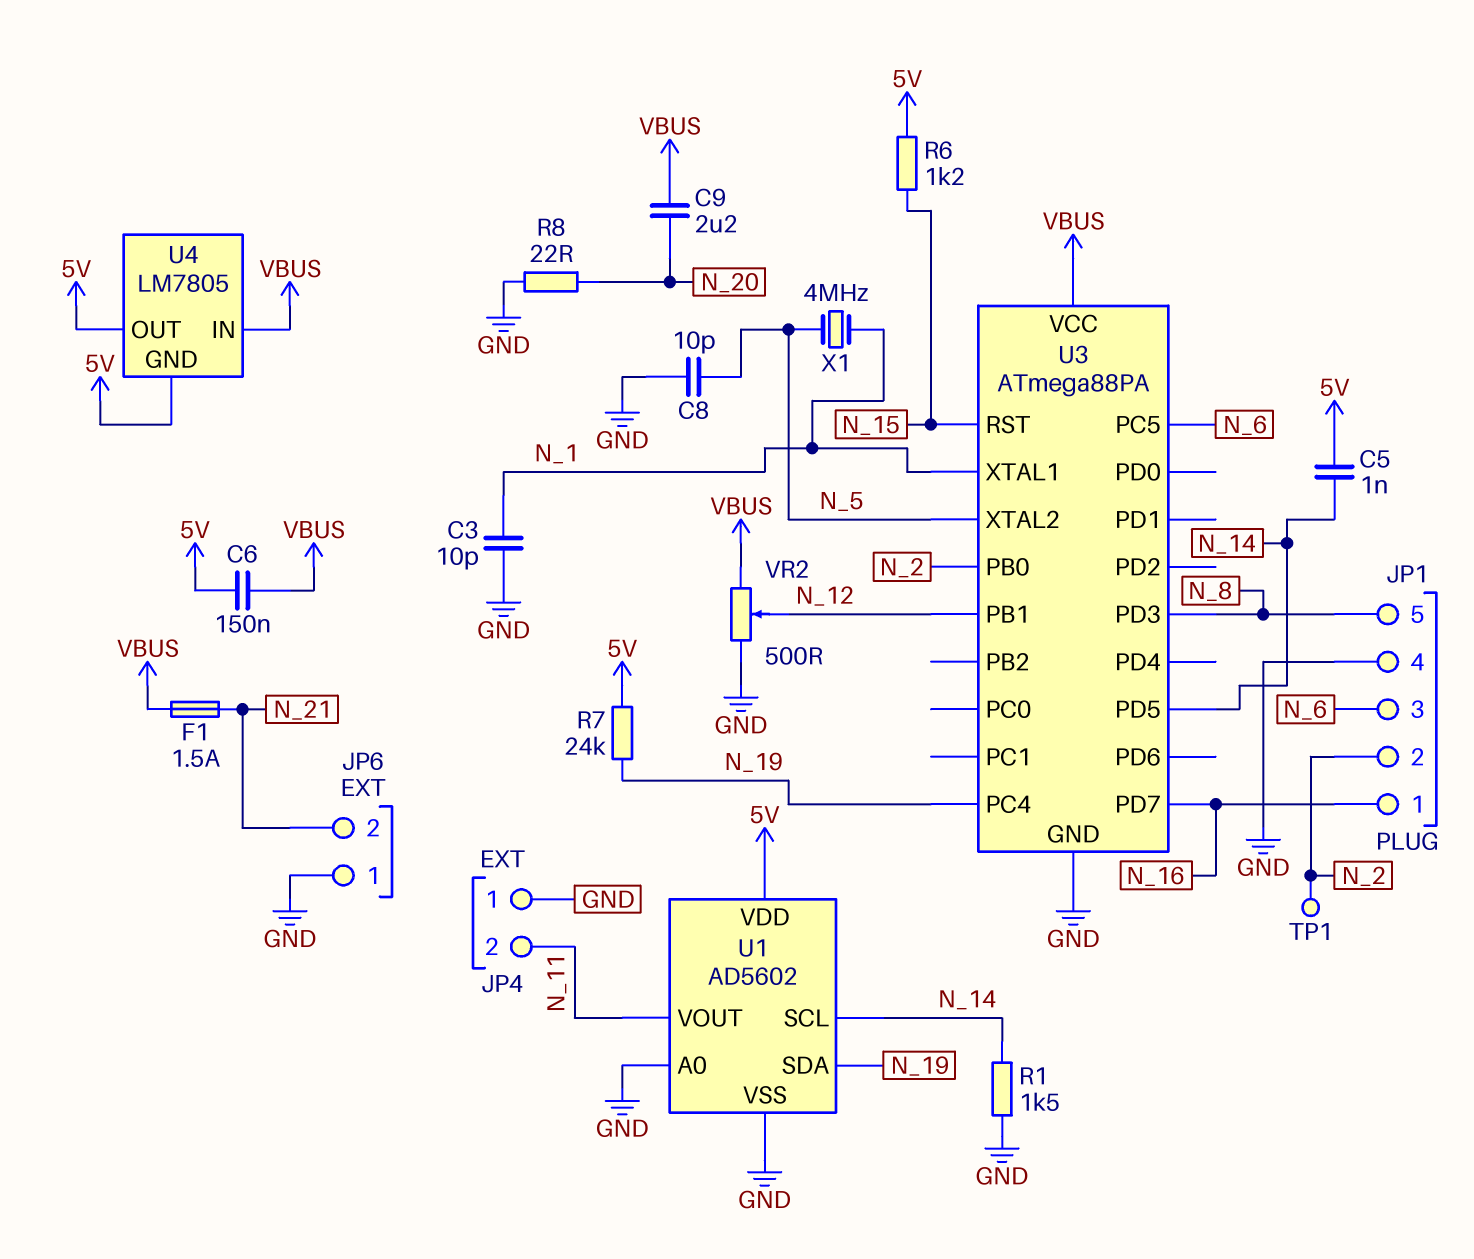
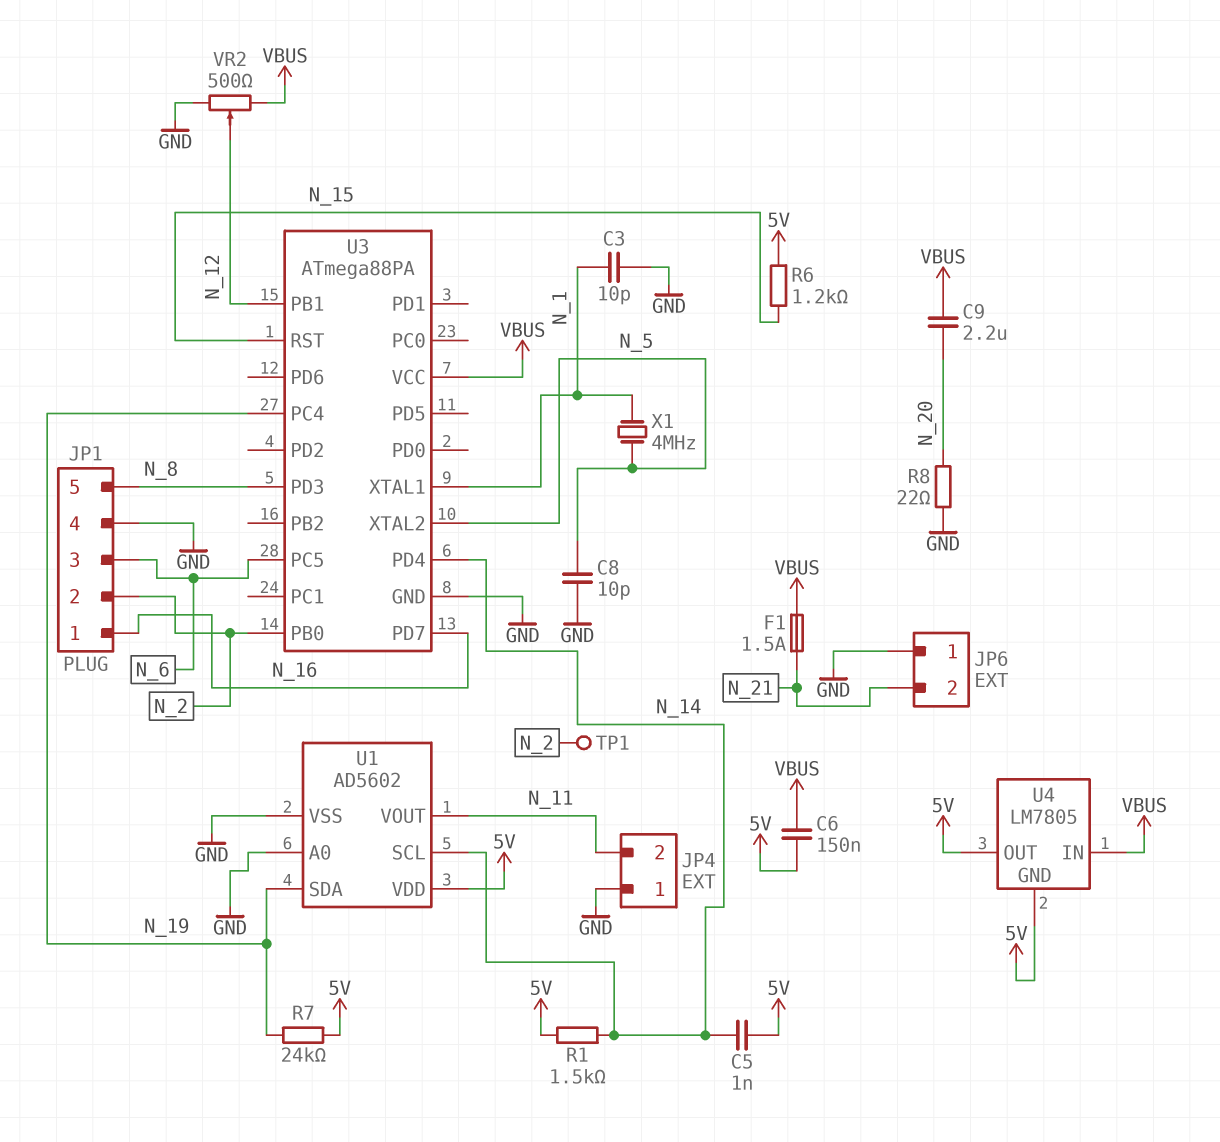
R1: 1.5k (GND, N_14) -> 1.5k (5V, N_14)
U3 pin PD4: none -> N_14
U3 pin PD5: N_14 -> none

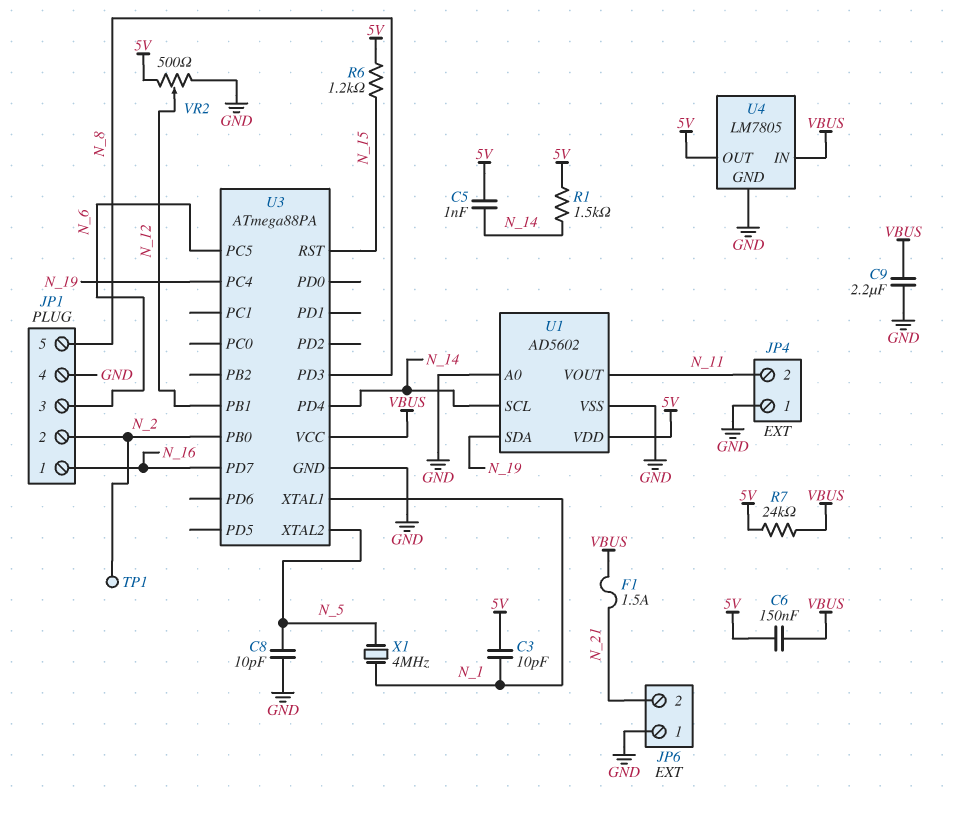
C3: 10pF (GND, N_1) -> 10pF (5V, N_1)
C9: 2.2uF (N_20, VBUS) -> 2.2uF (GND, VBUS)
R7: 24k (5V, N_19) -> 24k (5V, VBUS)
R8: 22 (GND, N_20) -> none
U4 pin GND: 5V -> GND
VR2: 500 (GND, VBUS, wiper N_12) -> 500 (5V, GND, wiper N_12)

